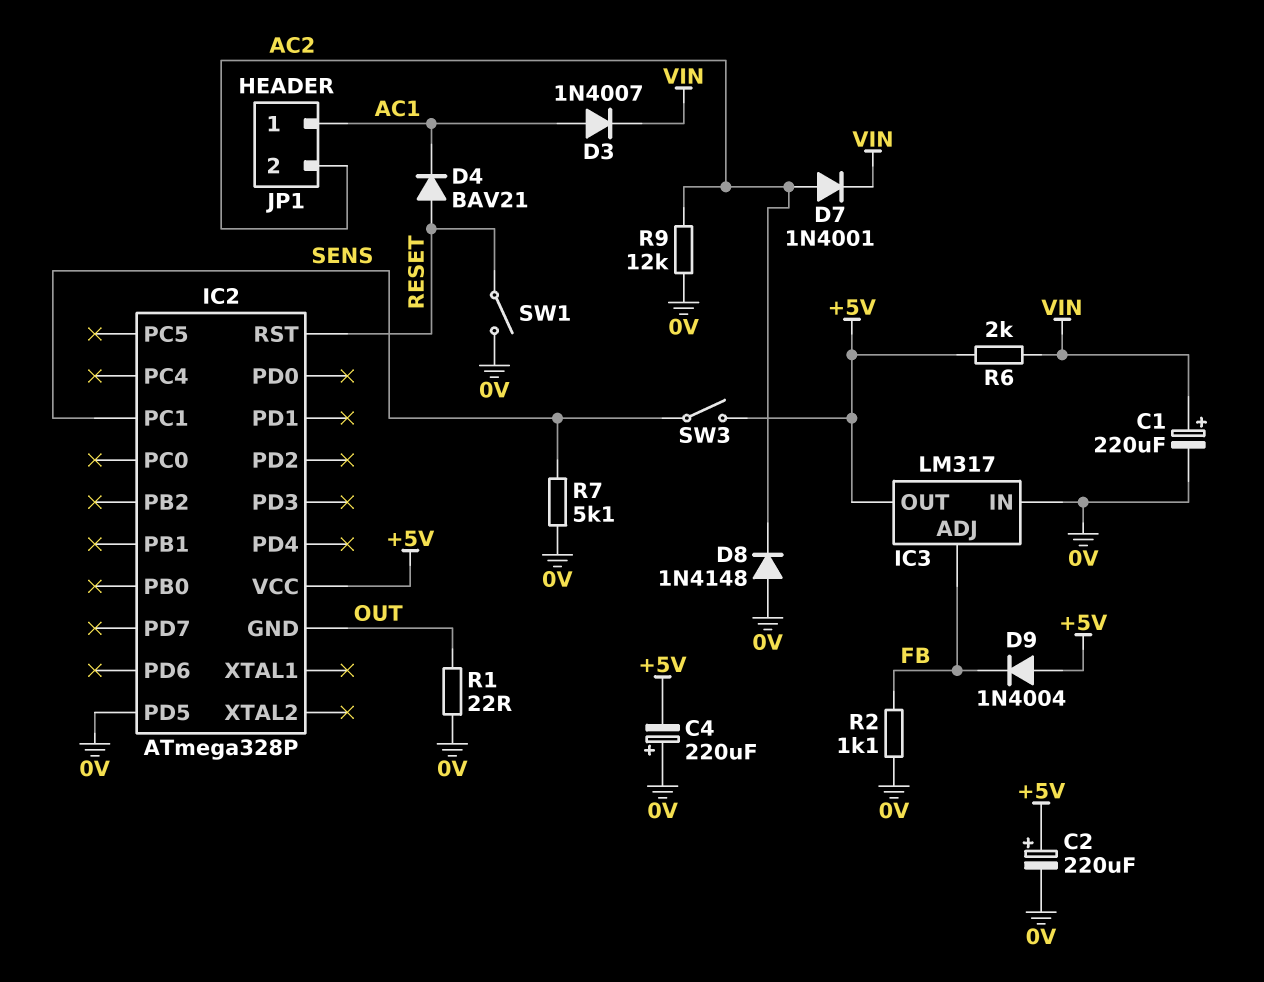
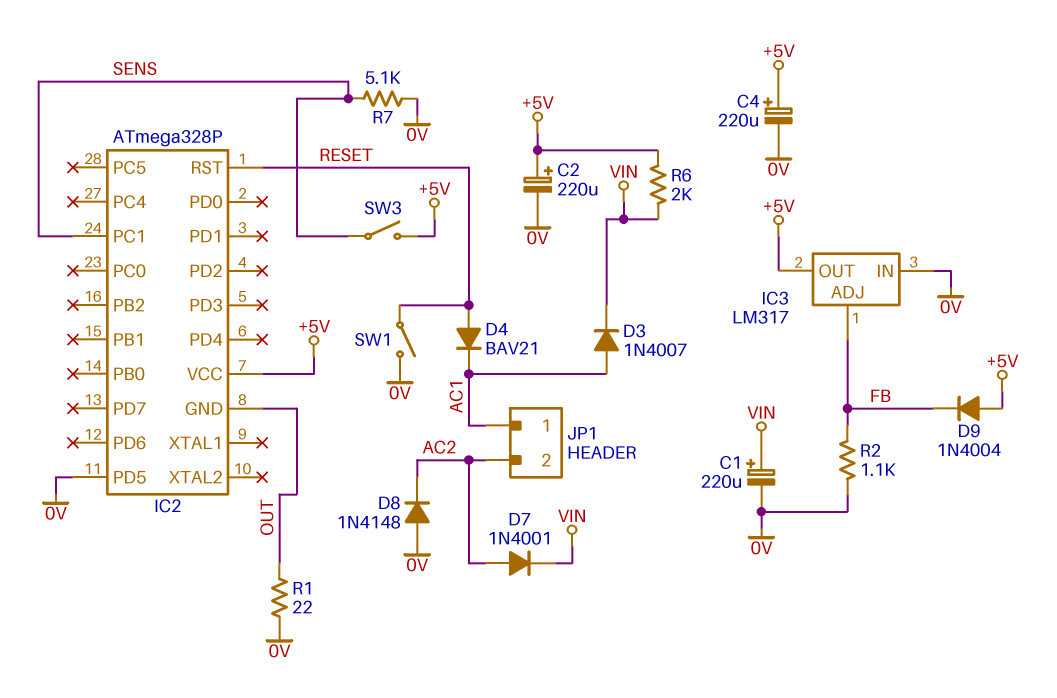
C4: 220uF (plus 0V, minus +5V) -> 220uF (plus +5V, minus 0V)
R9: 12k (0V, AC2) -> none

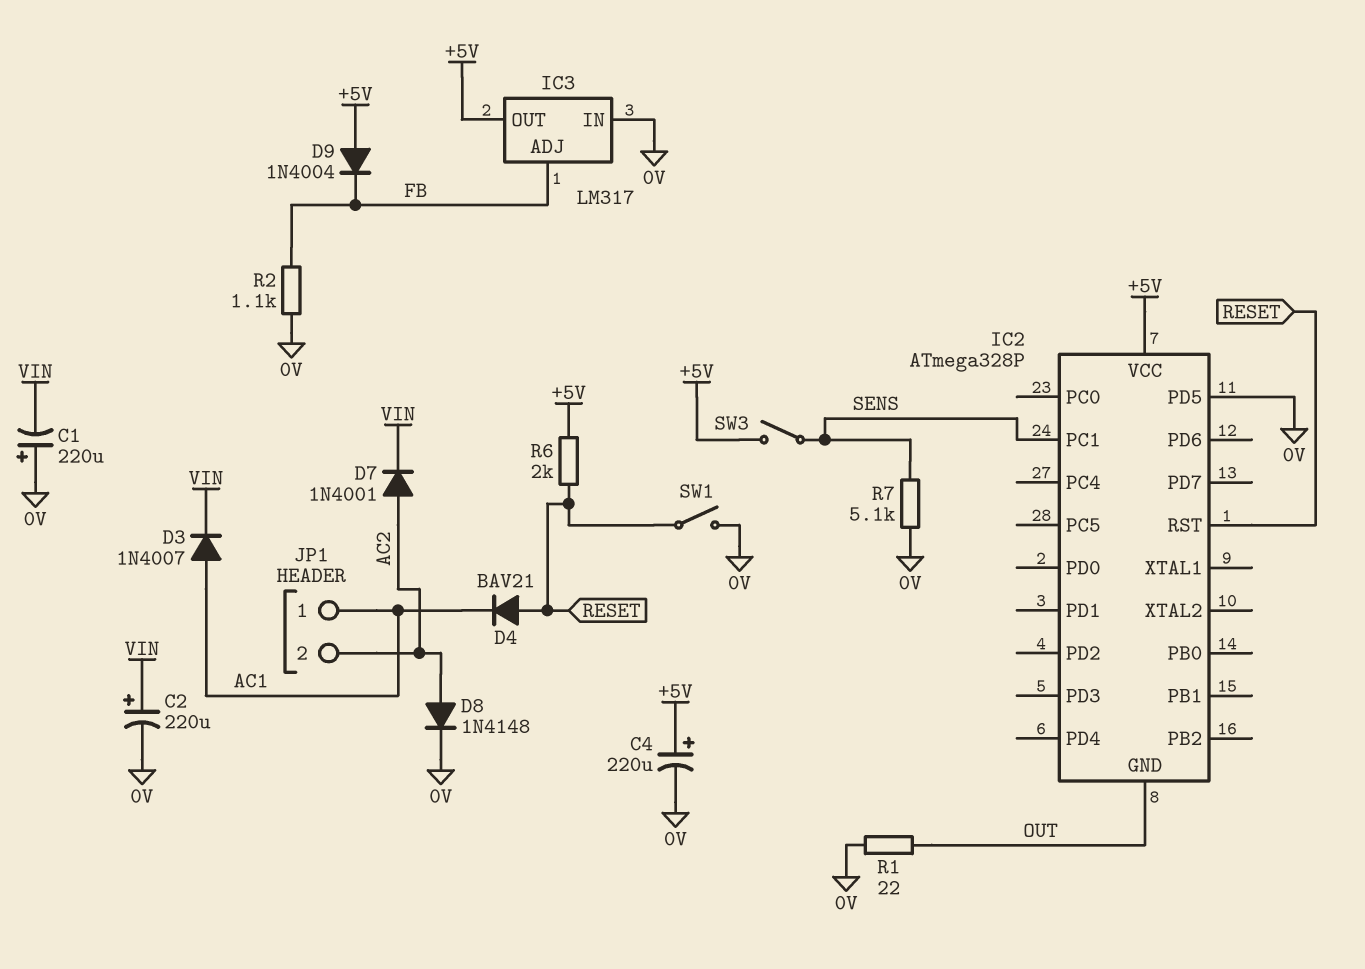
C1: 220uF (plus VIN, minus 0V) -> 220uF (plus 0V, minus VIN)
C2: 220uF (plus +5V, minus 0V) -> 220uF (plus VIN, minus 0V)
D8: diode 1N4148 (A 0V, K AC2) -> diode 1N4148 (A AC2, K 0V)
R6: 2k (+5V, VIN) -> 2k (+5V, RESET)

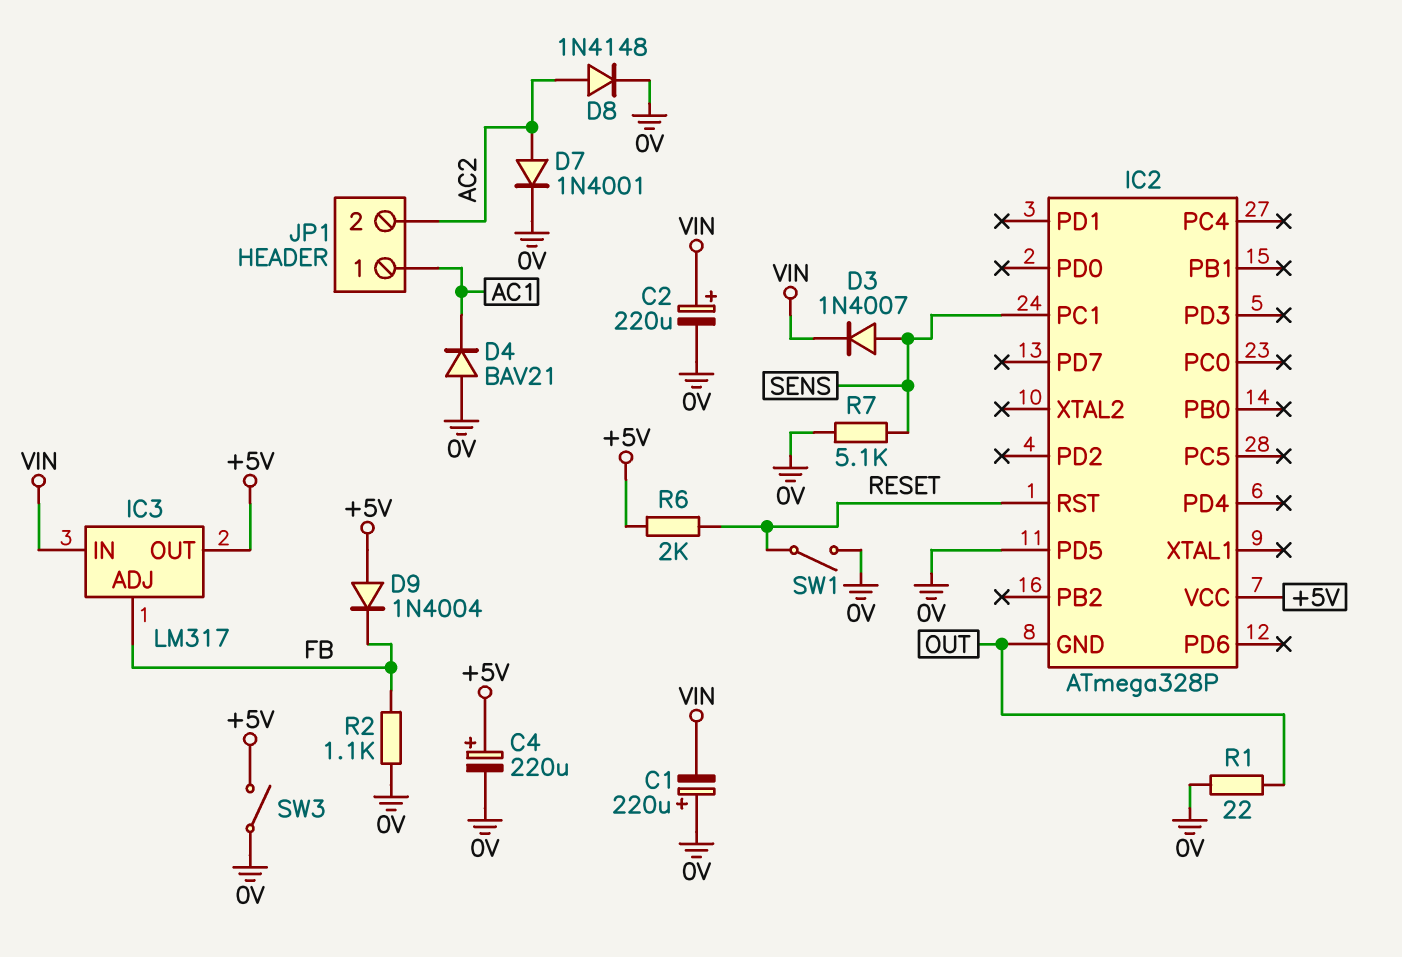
D3: diode 1N4007 (A AC1, K VIN) -> diode 1N4007 (A SENS, K VIN)
D4: diode BAV21 (A RESET, K AC1) -> diode BAV21 (A 0V, K AC1)
D7: diode 1N4001 (A AC2, K VIN) -> diode 1N4001 (A AC2, K 0V)
IC3 pin IN: 0V -> VIN
SW3: switch (+5V, SENS) -> switch (+5V, 0V)

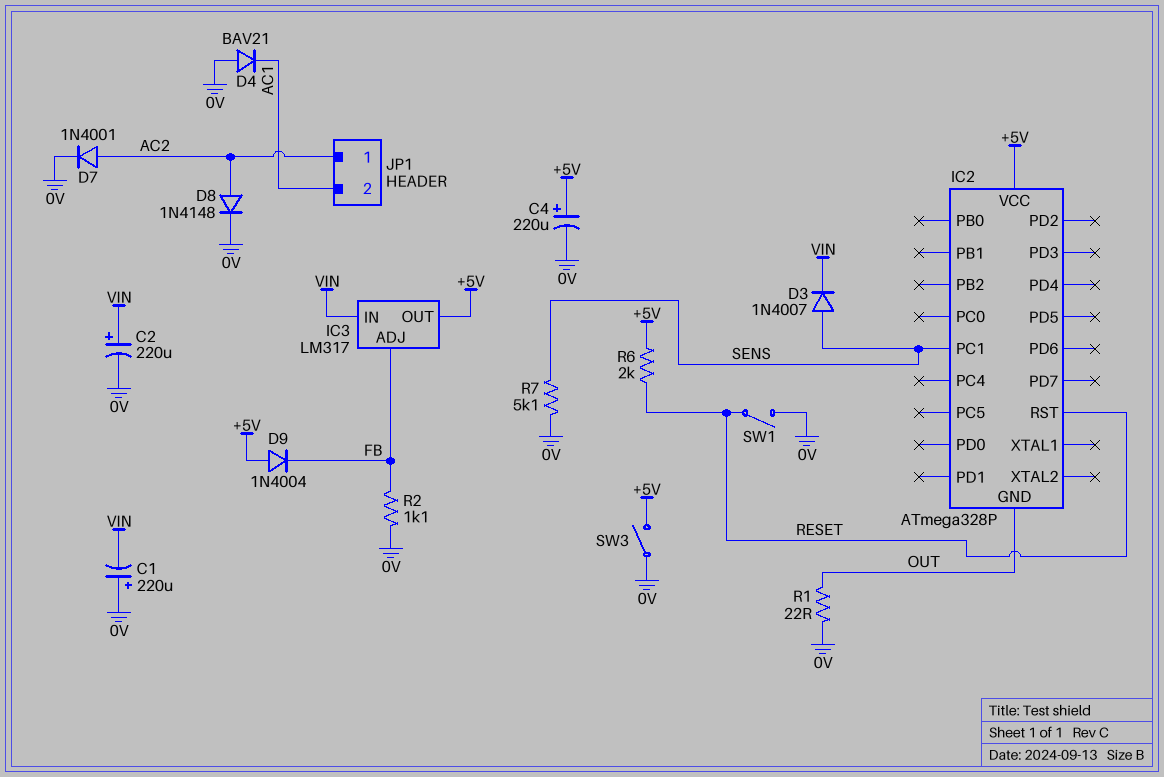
IC2 pin PD5: 0V -> none
JP1 pin 1: AC1 -> AC2
JP1 pin 2: AC2 -> AC1

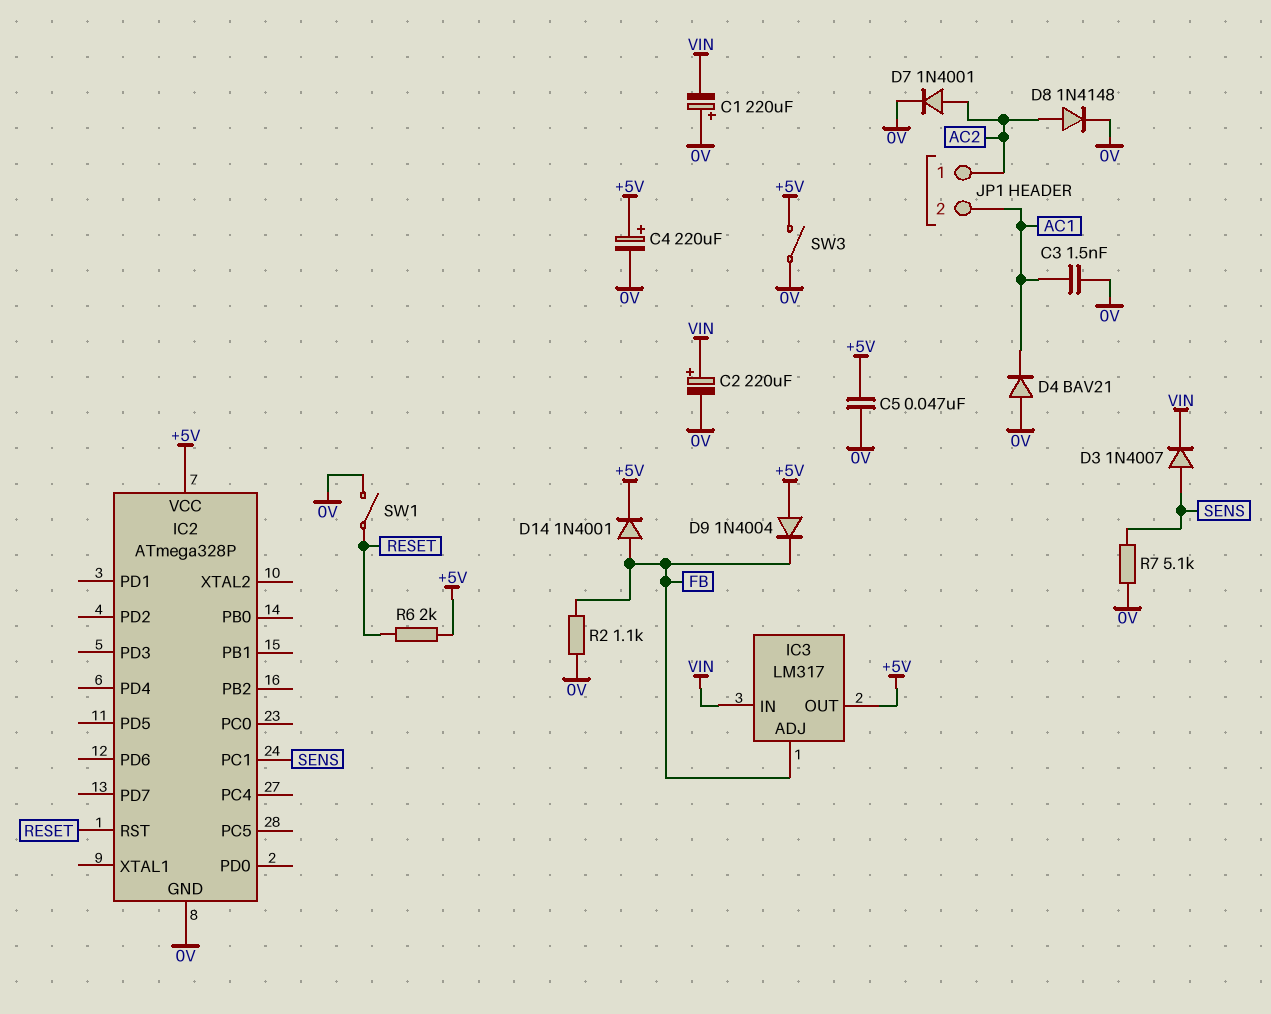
C3: none -> 1.5nF (0V, AC1)
C5: none -> 47nF (+5V, 0V)
D14: none -> diode 1N4001 (A FB, K +5V)
IC2 pin GND: OUT -> 0V
R1: 22 (0V, OUT) -> none

